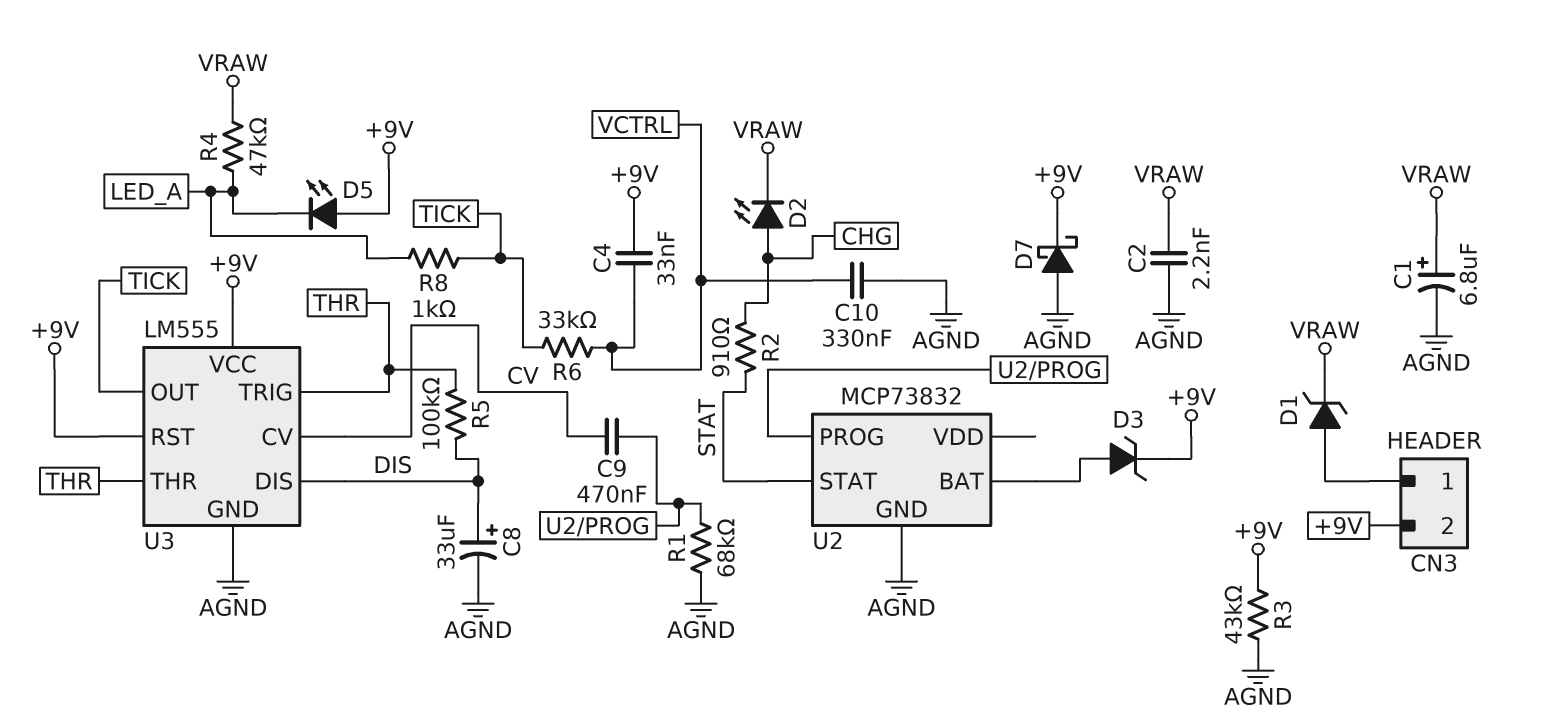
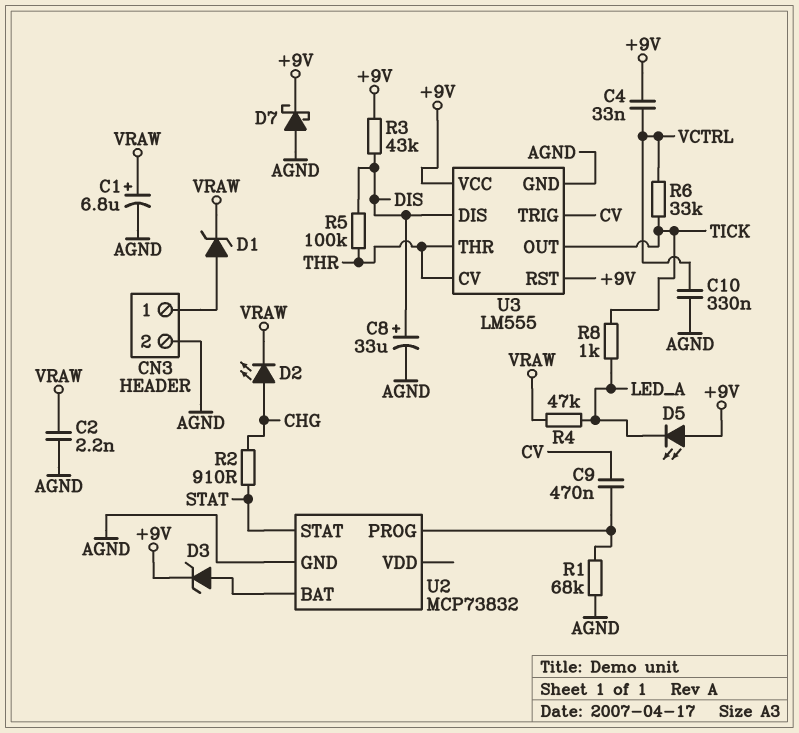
CN3 pin 2: +9V -> AGND
R3: 43k (+9V, AGND) -> 43k (+9V, DIS)
U3 pin CV: CV -> THR
U3 pin TRIG: THR -> CV

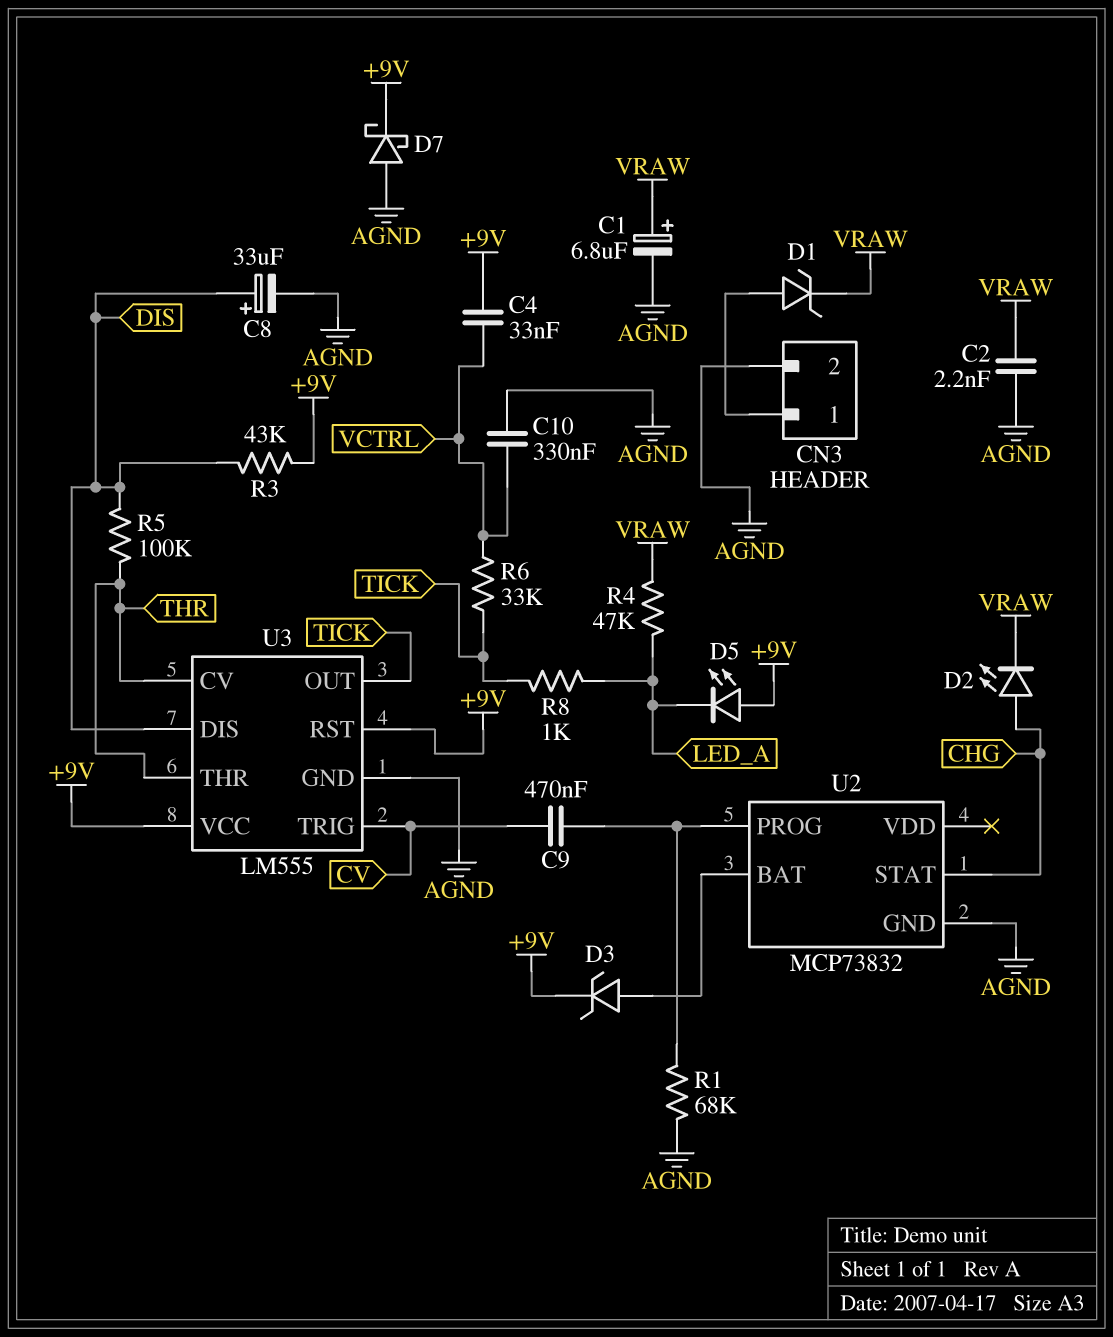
R2: 910 (CHG, STAT) -> none
U2 pin STAT: STAT -> CHG

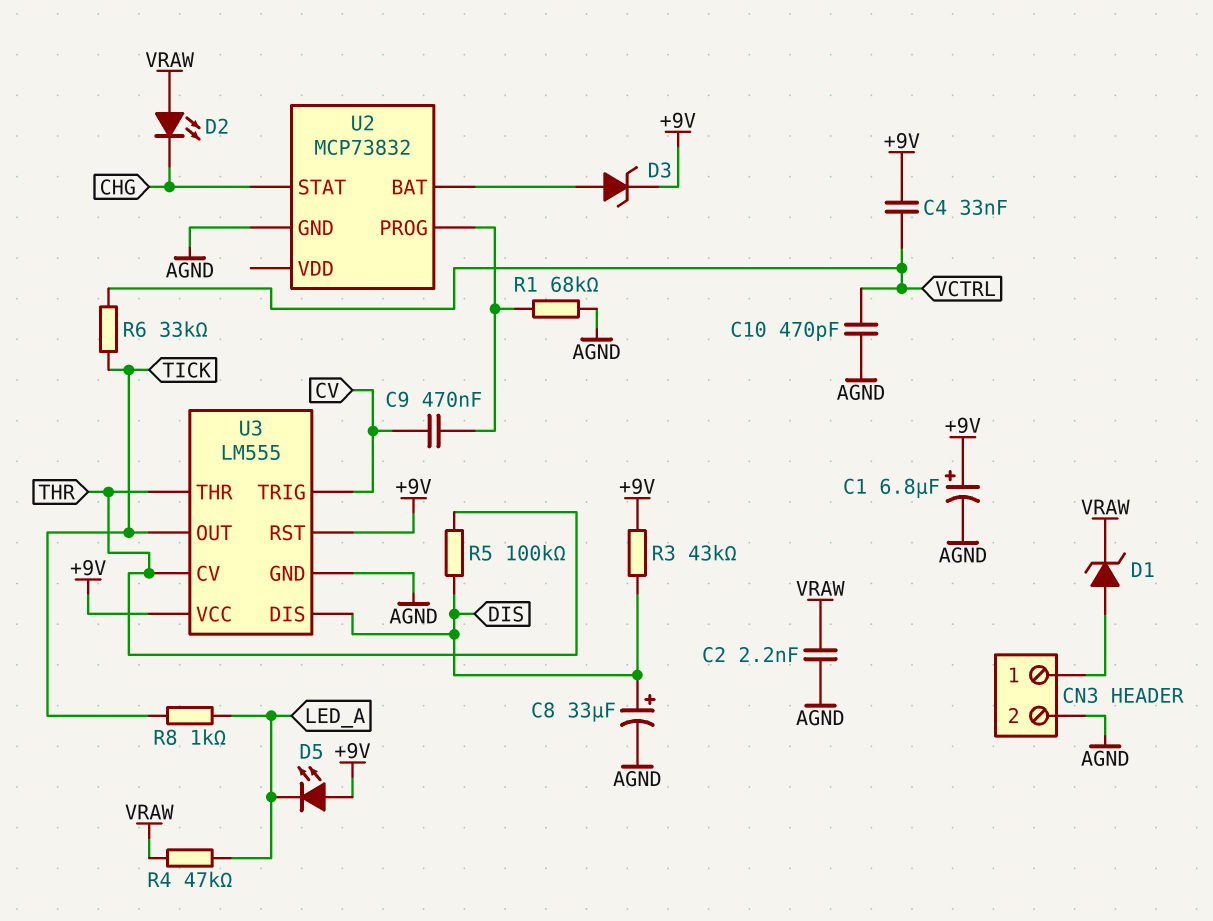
C1: 6.8uF (plus VRAW, minus AGND) -> 6.8uF (plus +9V, minus AGND)
C10: 330nF (AGND, VCTRL) -> 470pF (AGND, VCTRL)
D2: LED (A CHG, K VRAW) -> LED (A VRAW, K CHG)
D7: schottky (A AGND, K +9V) -> none

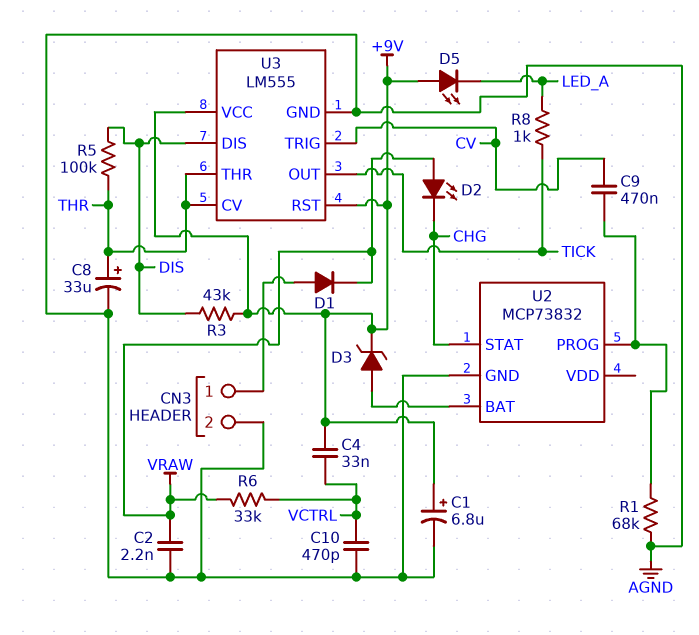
C8: 33uF (plus DIS, minus AGND) -> 33uF (plus THR, minus AGND)
D1: zener (A CN3/1, K VRAW) -> diode (A CN3/1, K VRAW)
R4: 47k (LED_A, VRAW) -> none
R6: 33k (TICK, VCTRL) -> 33k (VCTRL, VRAW)

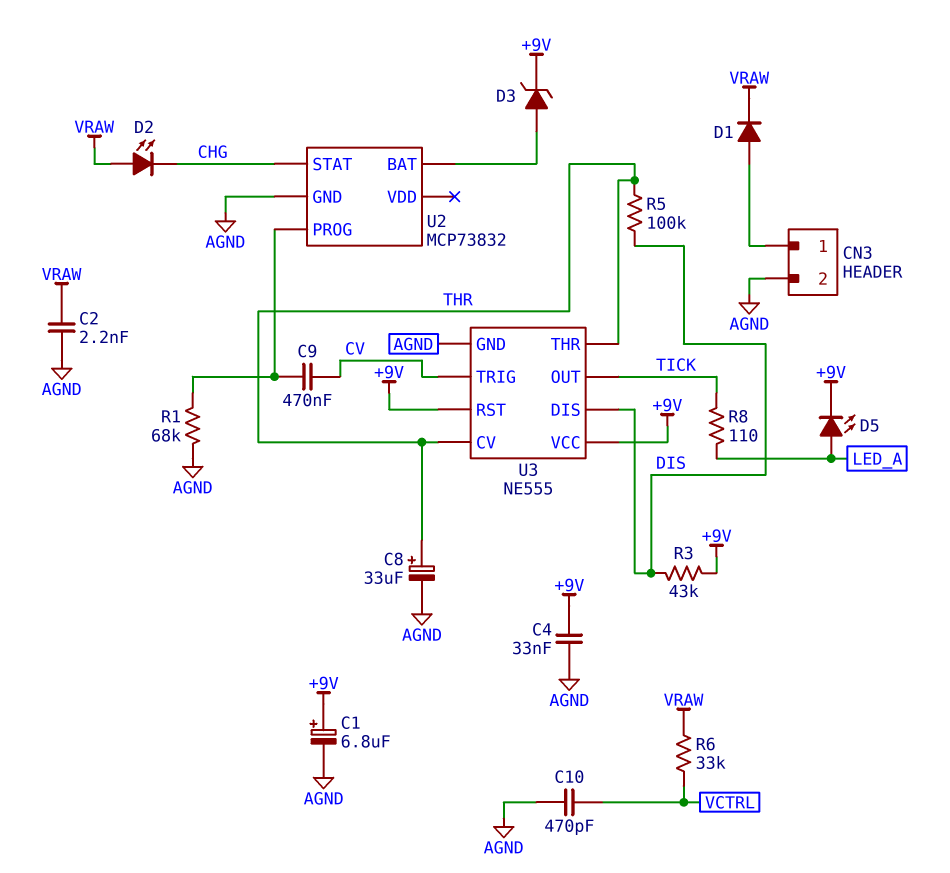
C4: 33nF (+9V, VCTRL) -> 33nF (+9V, AGND)
D5: LED (A +9V, K LED_A) -> LED (A LED_A, K +9V)
R8: 1k (LED_A, TICK) -> 110 (LED_A, TICK)
U3: LM555 -> NE555

